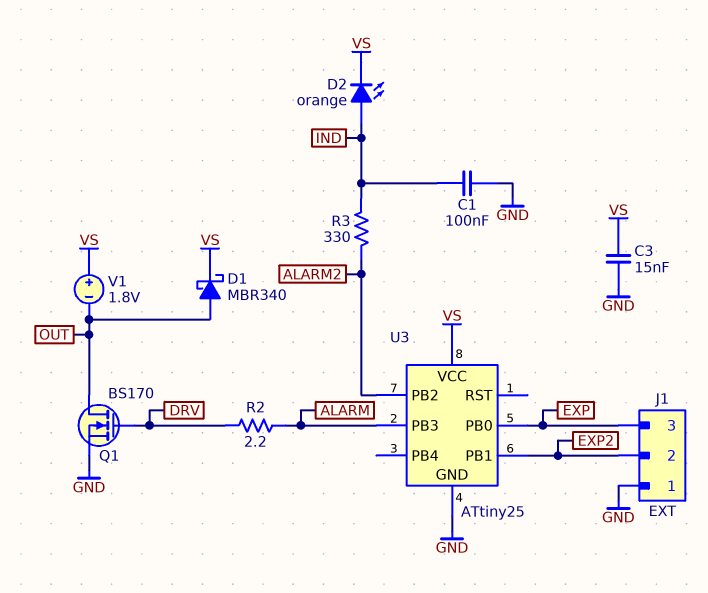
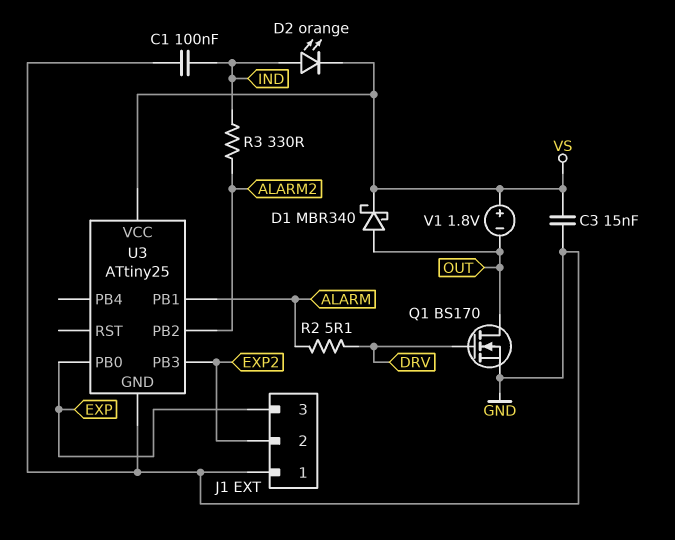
R2: 2.2 (ALARM, DRV) -> 5.1 (ALARM, DRV)
U3 pin PB1: EXP2 -> ALARM
U3 pin PB3: ALARM -> EXP2

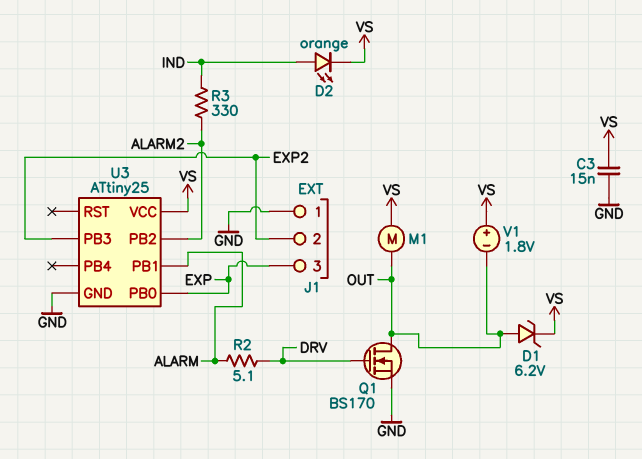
C1: 100nF (GND, IND) -> none
D1: schottky MBR340 (A OUT, K VS) -> zener 6.2V (A OUT, K VS)
M1: none -> motor (OUT, VS)

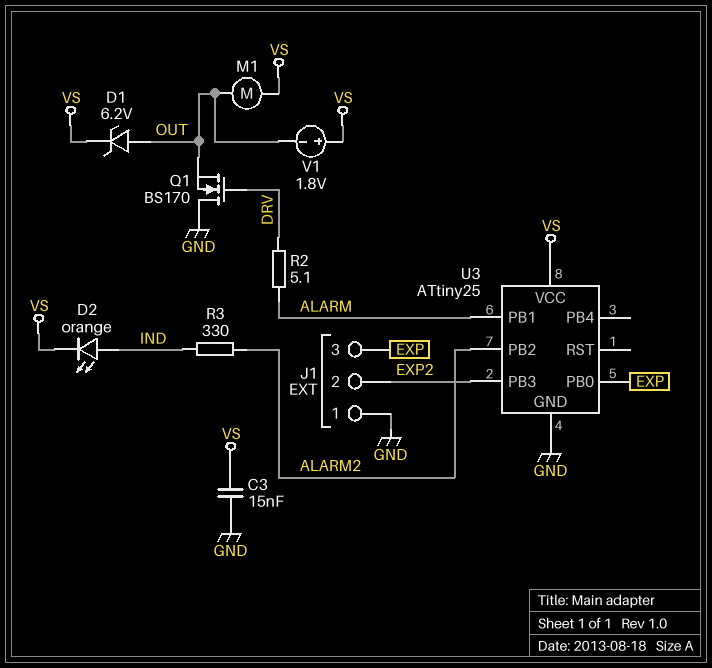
Q1: NMOS BS170 (G DRV, D OUT, S GND) -> NMOS BS170 (G DRV, D GND, S OUT)

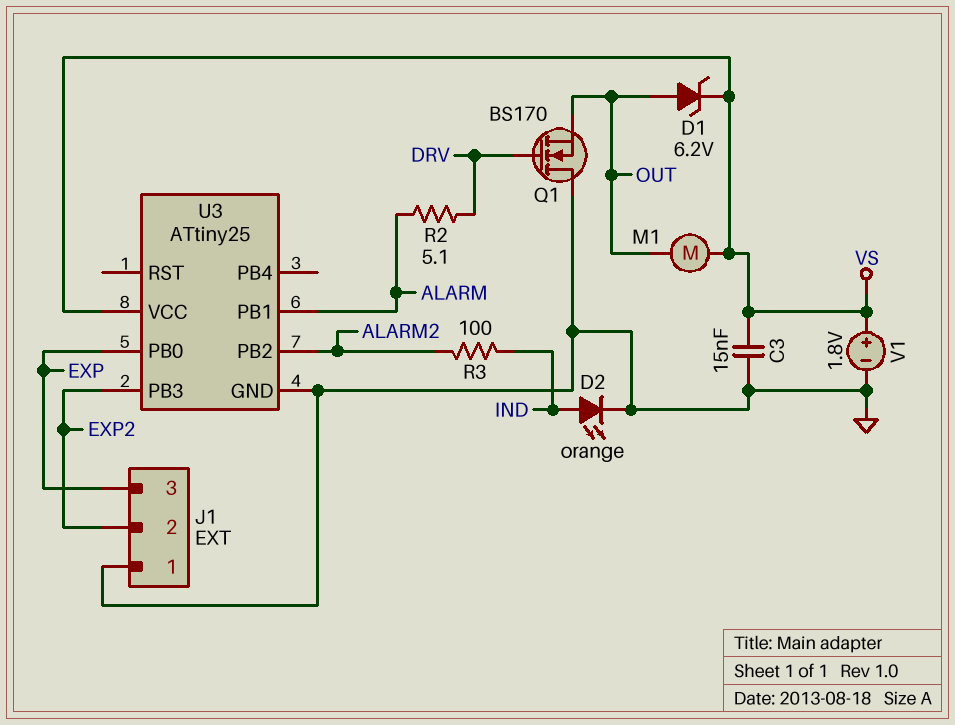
D2: LED orange (A IND, K VS) -> LED orange (A IND, K GND)
R3: 330 (ALARM2, IND) -> 100 (ALARM2, IND)
V1: 1.8V (plus VS, minus OUT) -> 1.8V (plus VS, minus GND)

